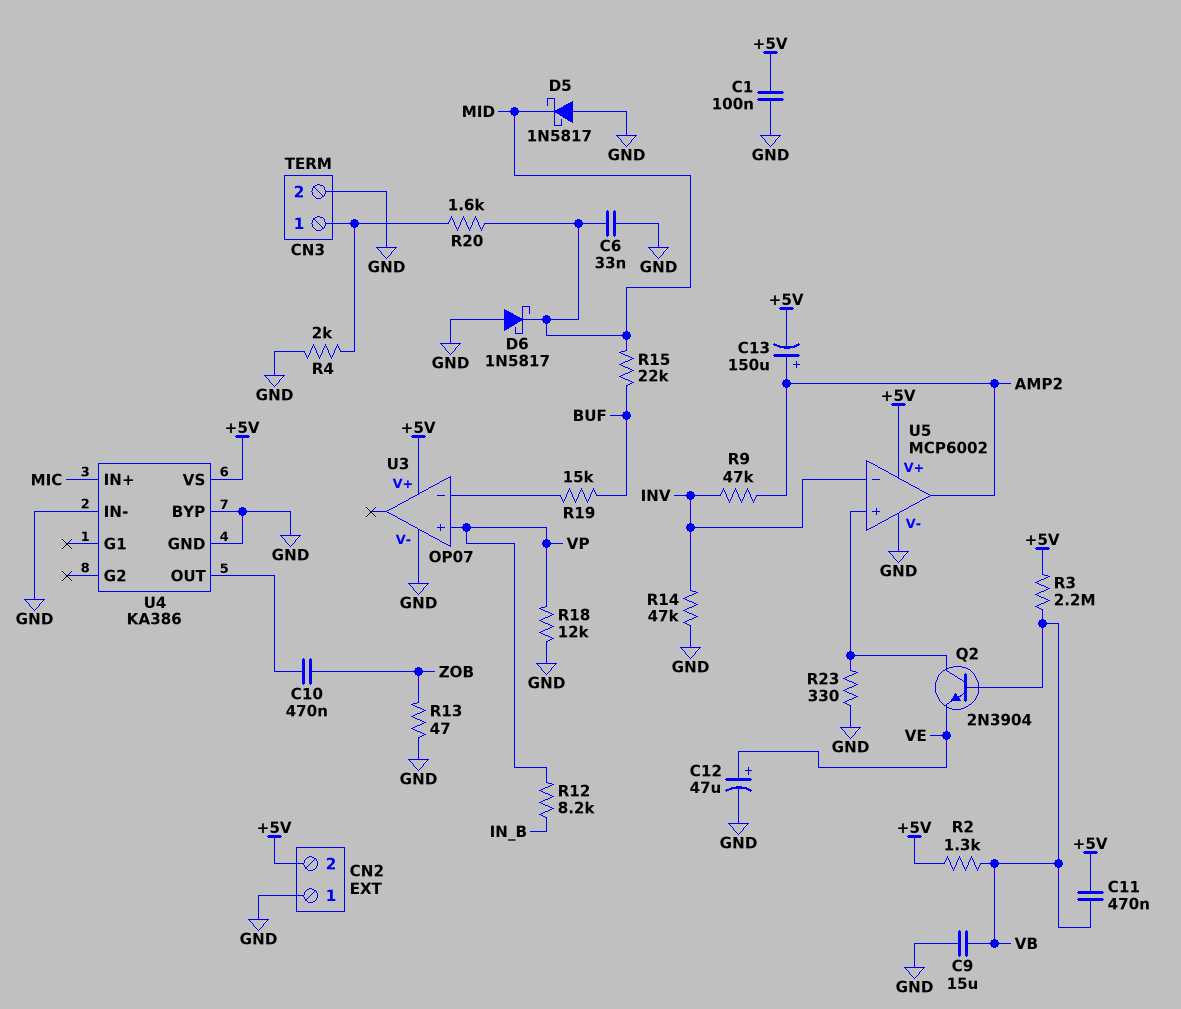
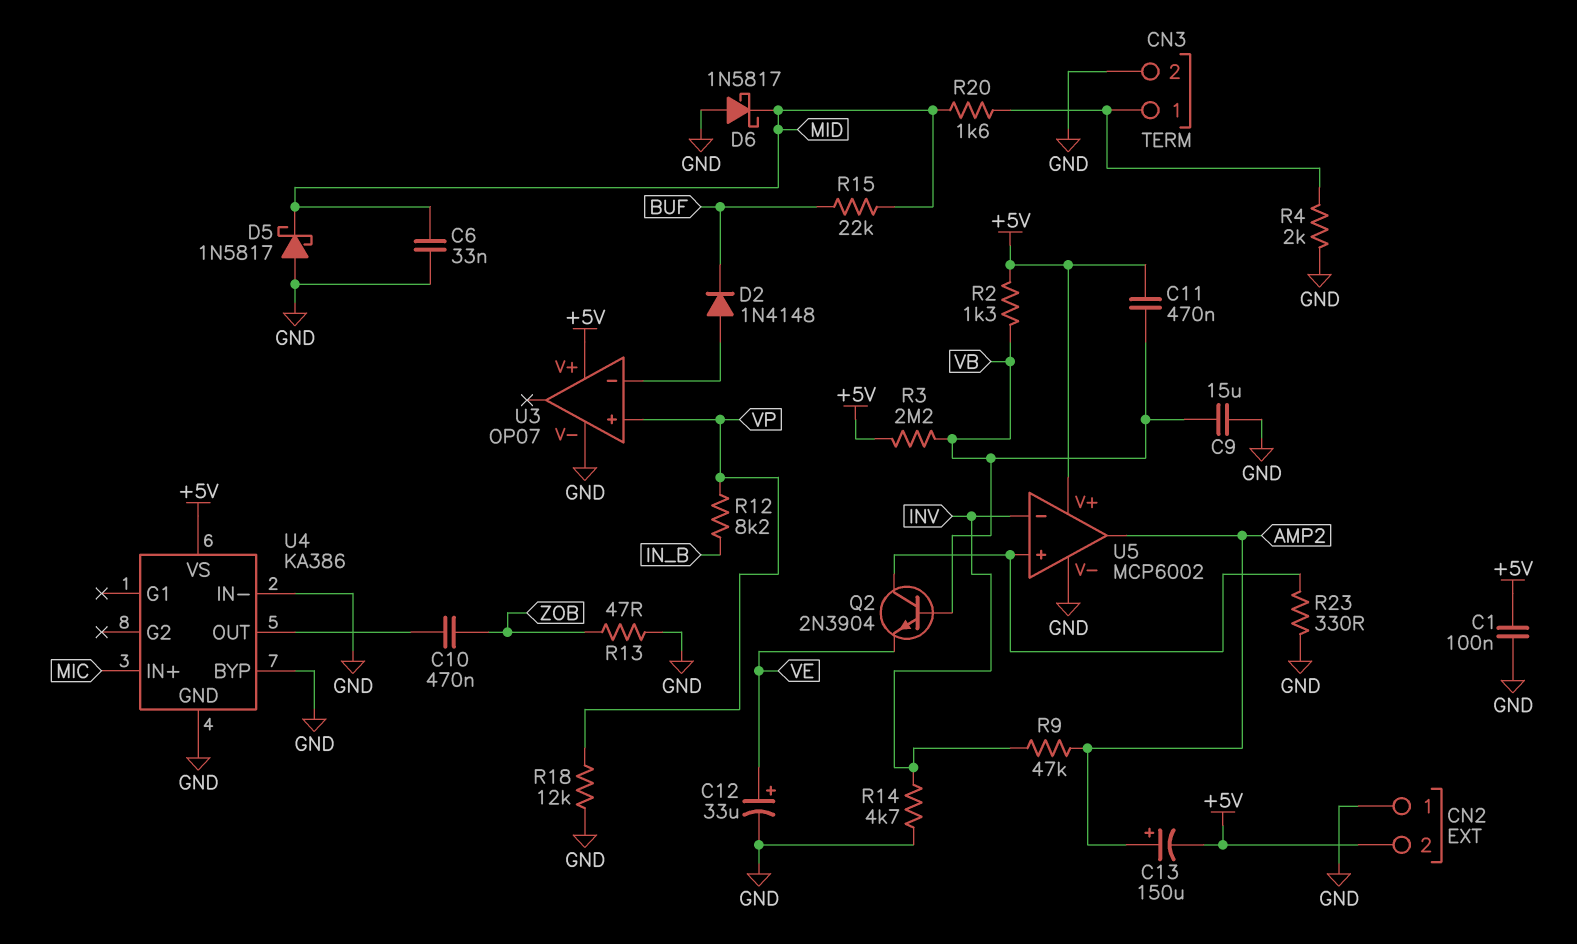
C12: 47uF (plus VE, minus GND) -> 33uF (plus VE, minus GND)
D2: none -> diode 1N4148 (A U3/in-, K BUF)
R14: 47k (GND, INV) -> 4.7k (GND, INV)
R19: 15k (BUF, U3/in-) -> none

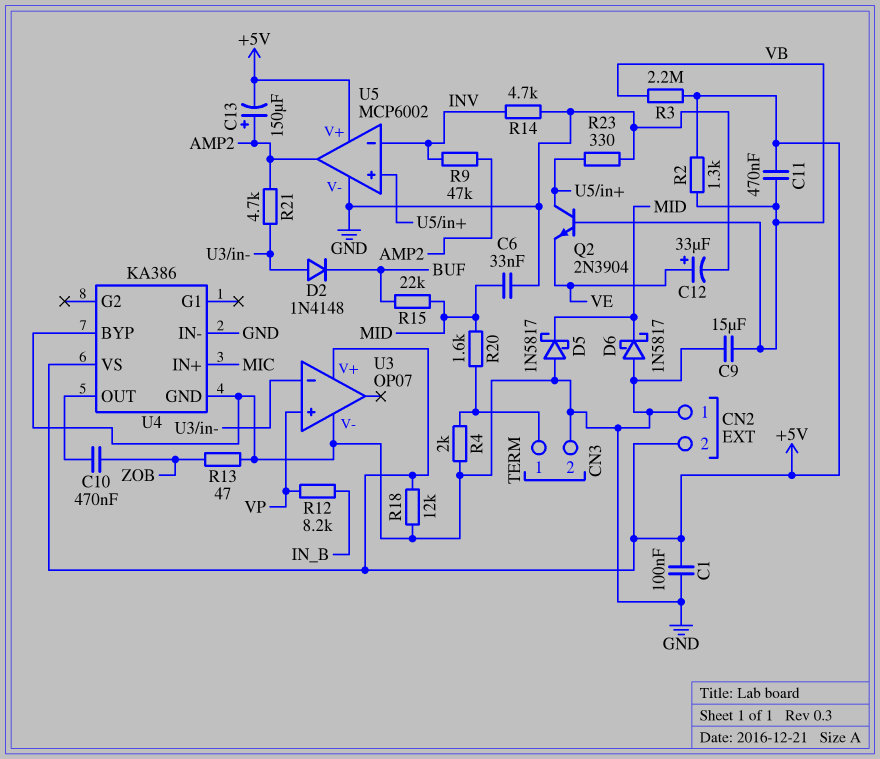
R18: 12k (GND, VP) -> 12k (+5V, GND)
R21: none -> 4.7k (AMP2, U3/in-)

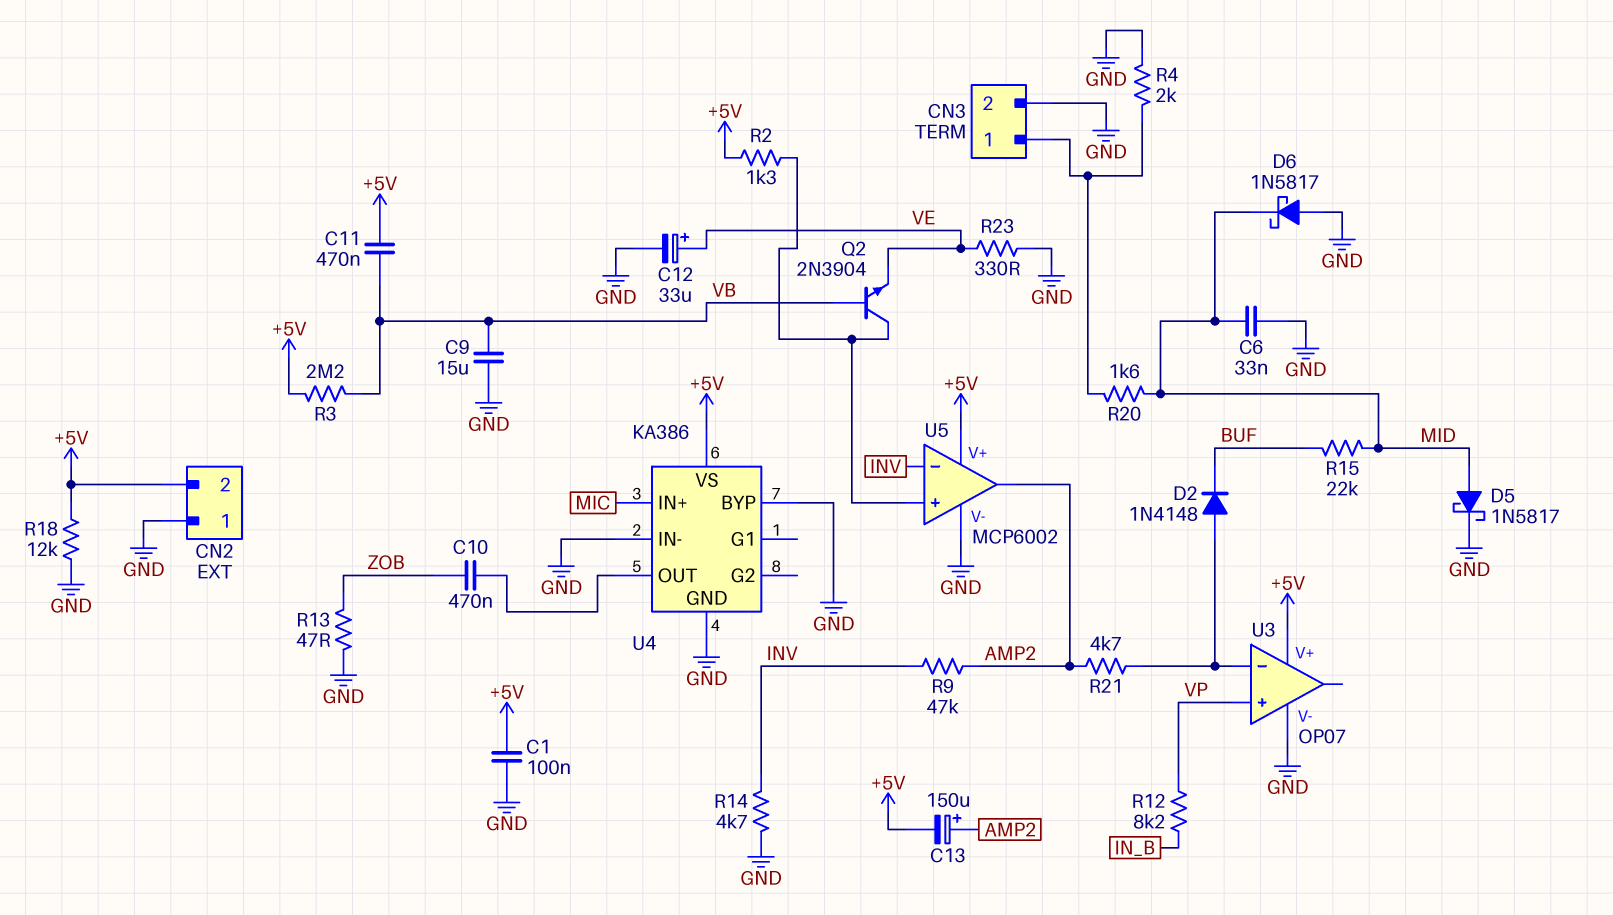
D5: schottky 1N5817 (A GND, K MID) -> schottky 1N5817 (A MID, K GND)
R2: 1.3k (+5V, VB) -> 1.3k (+5V, U5/in+)
R23: 330 (GND, U5/in+) -> 330 (GND, VE)

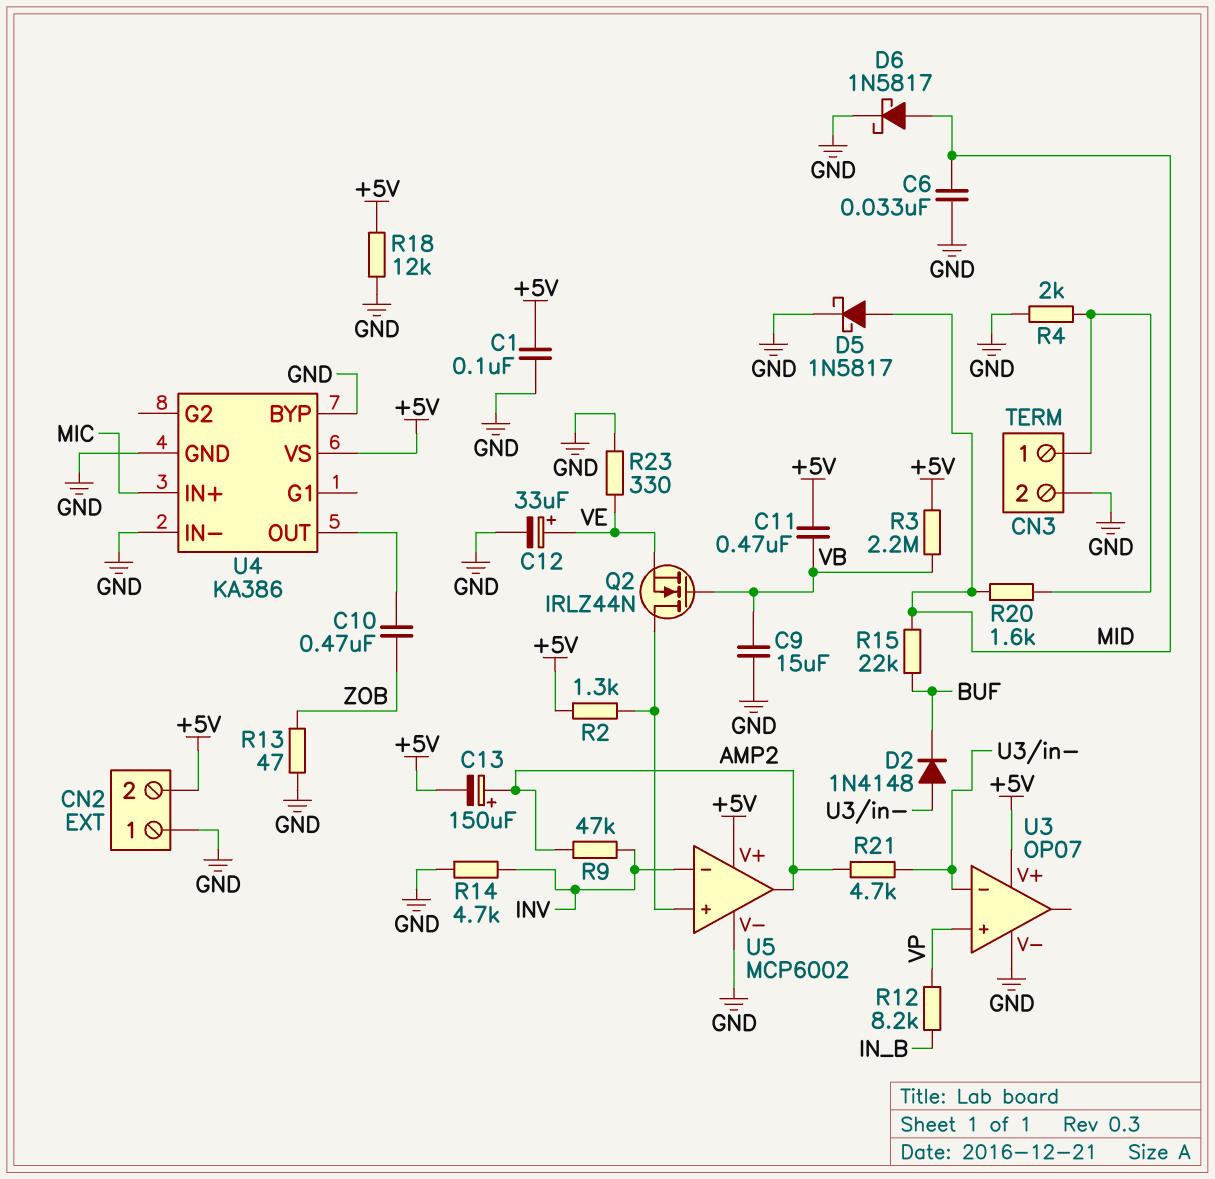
D6: schottky 1N5817 (A GND, K MID) -> schottky 1N5817 (A MID, K GND)
Q2: NPN 2N3904 (B VB, C U5/in+, E VE) -> NMOS IRLZ44N (G VB, D U5/in+, S VE)

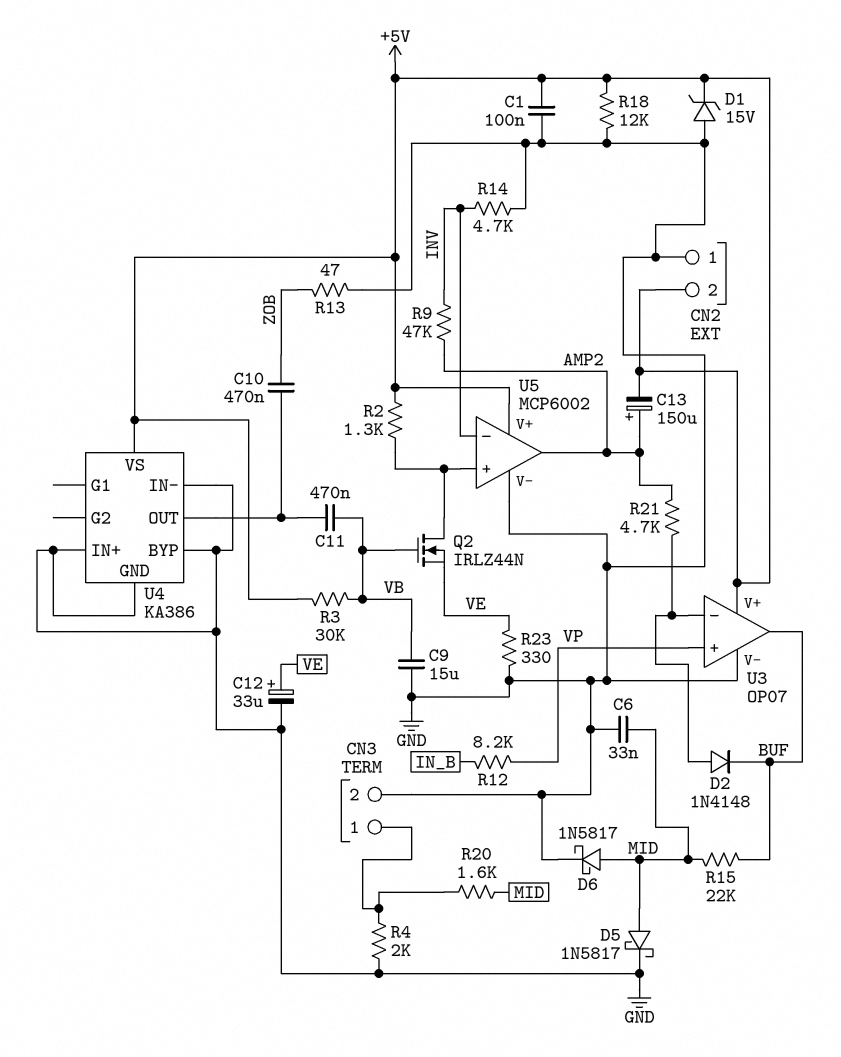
C11: 470nF (+5V, VB) -> 470nF (U4/OUT, VB)
D1: none -> zener 15V (A GND, K +5V)
R3: 2.2M (+5V, VB) -> 30k (+5V, VB)
U3 pin out: none -> BUF
U4 pin IN+: MIC -> GND

